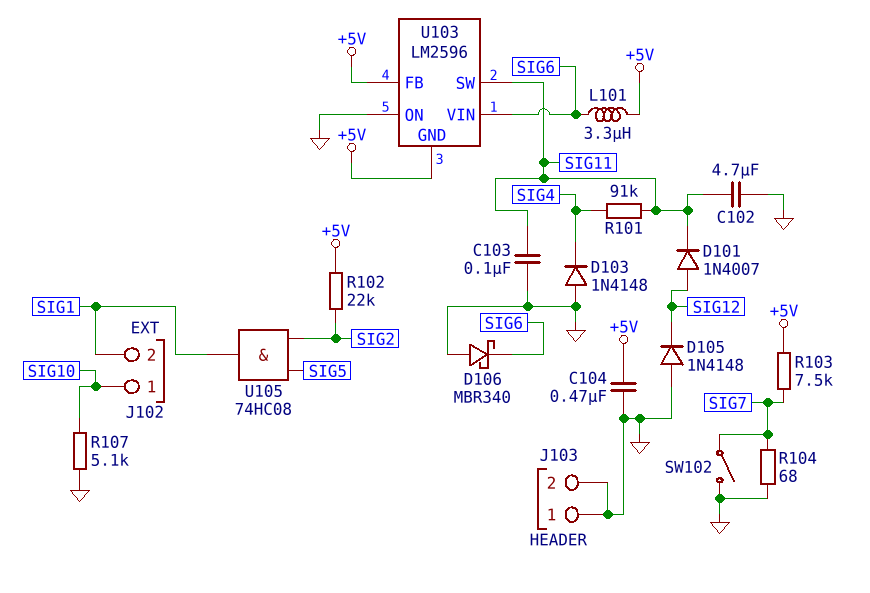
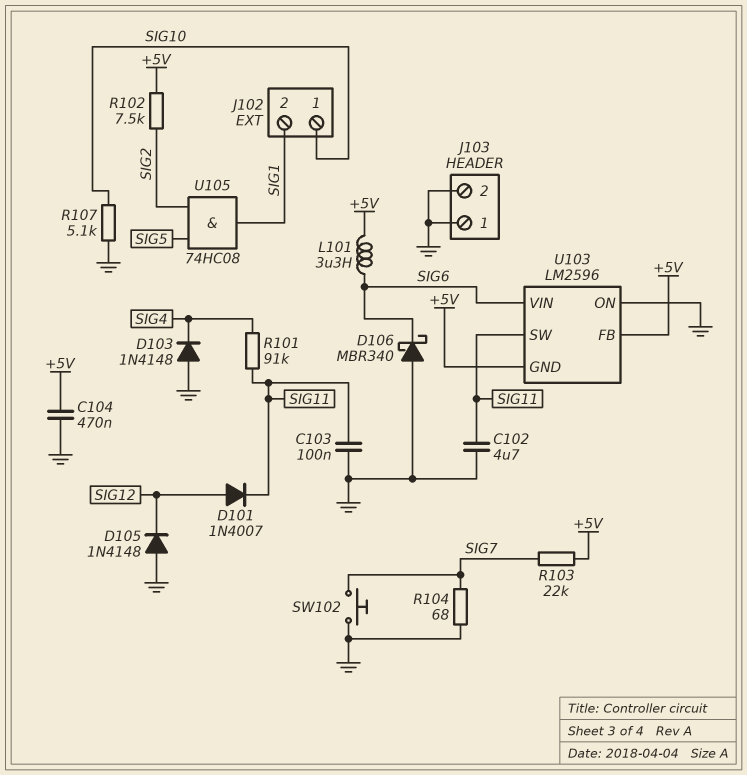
R102: 22k (+5V, SIG2) -> 7.5k (+5V, SIG2)
R103: 7.5k (+5V, SIG7) -> 22k (+5V, SIG7)
SW102: switch (GND, SIG7) -> button (GND, SIG7)

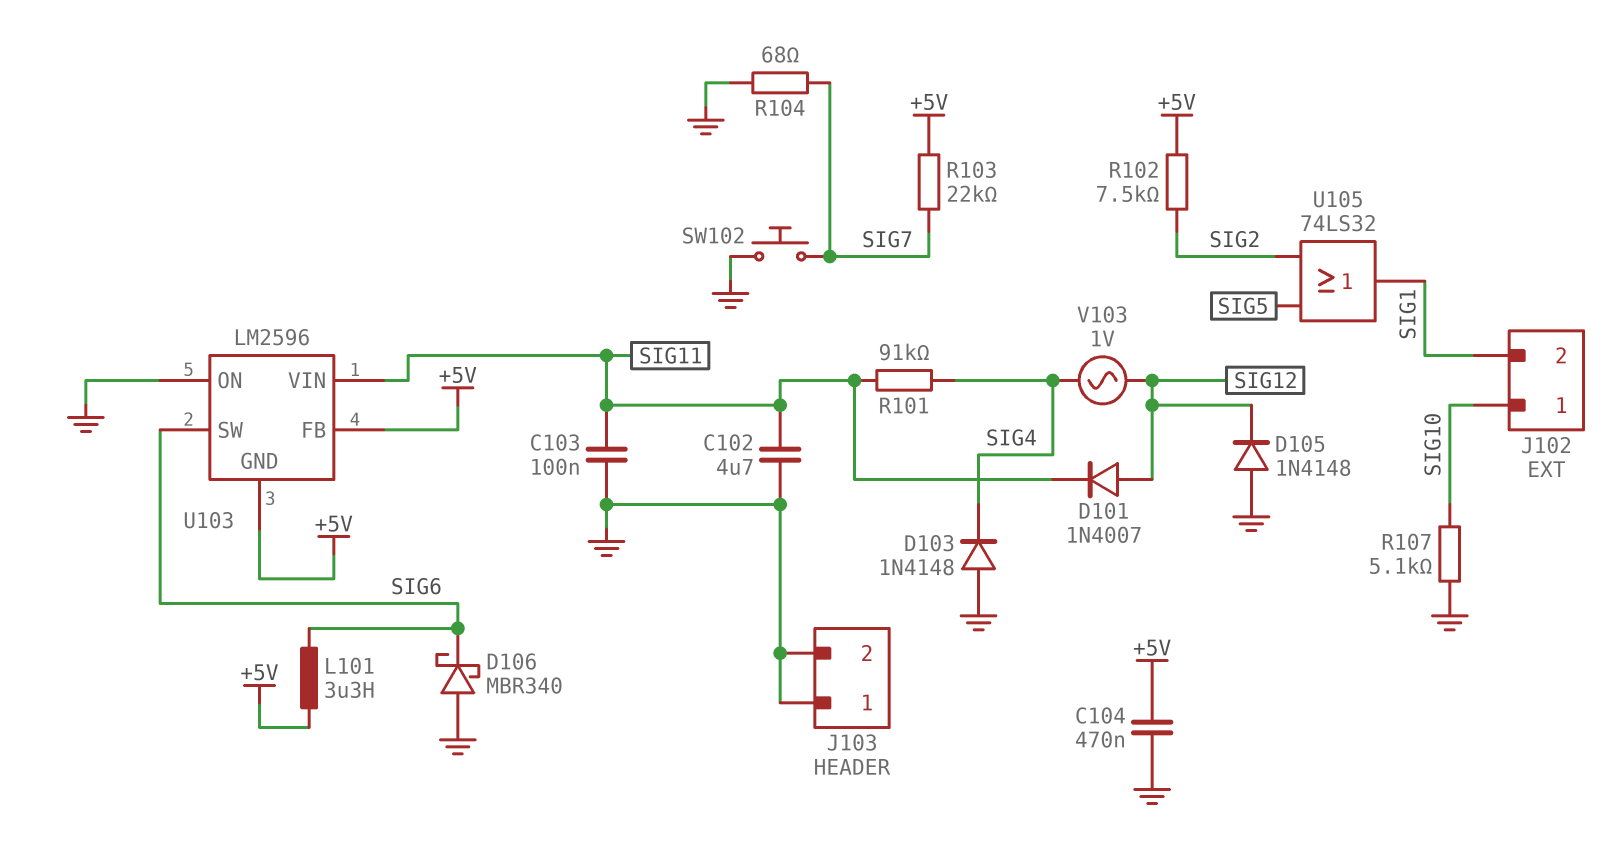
U103 pin SW: SIG11 -> SIG6
U103 pin VIN: SIG6 -> SIG11
U105: AND 74HC08 (in SIG2, in SIG5, out SIG1) -> OR 74LS32 (in SIG2, in SIG5, out SIG1)
V103: none -> AC 1V (SIG4, SIG12)

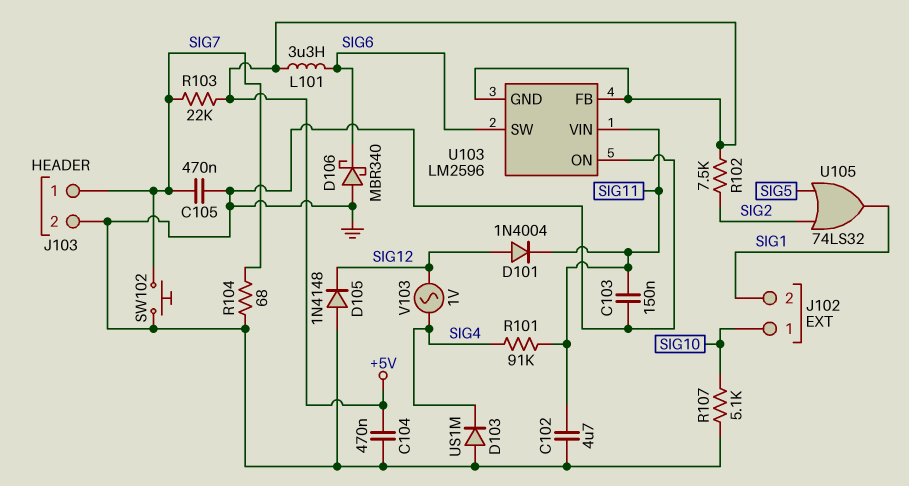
C103: 100nF (GND, SIG11) -> 150nF (GND, SIG11)
C105: none -> 470nF (GND, SIG7)
D101: diode 1N4007 (A SIG12, K SIG11) -> diode 1N4004 (A SIG12, K SIG11)
D103: diode 1N4148 (A GND, K SIG4) -> diode US1M (A GND, K SIG4)
J103 pin 1: GND -> SIG7

